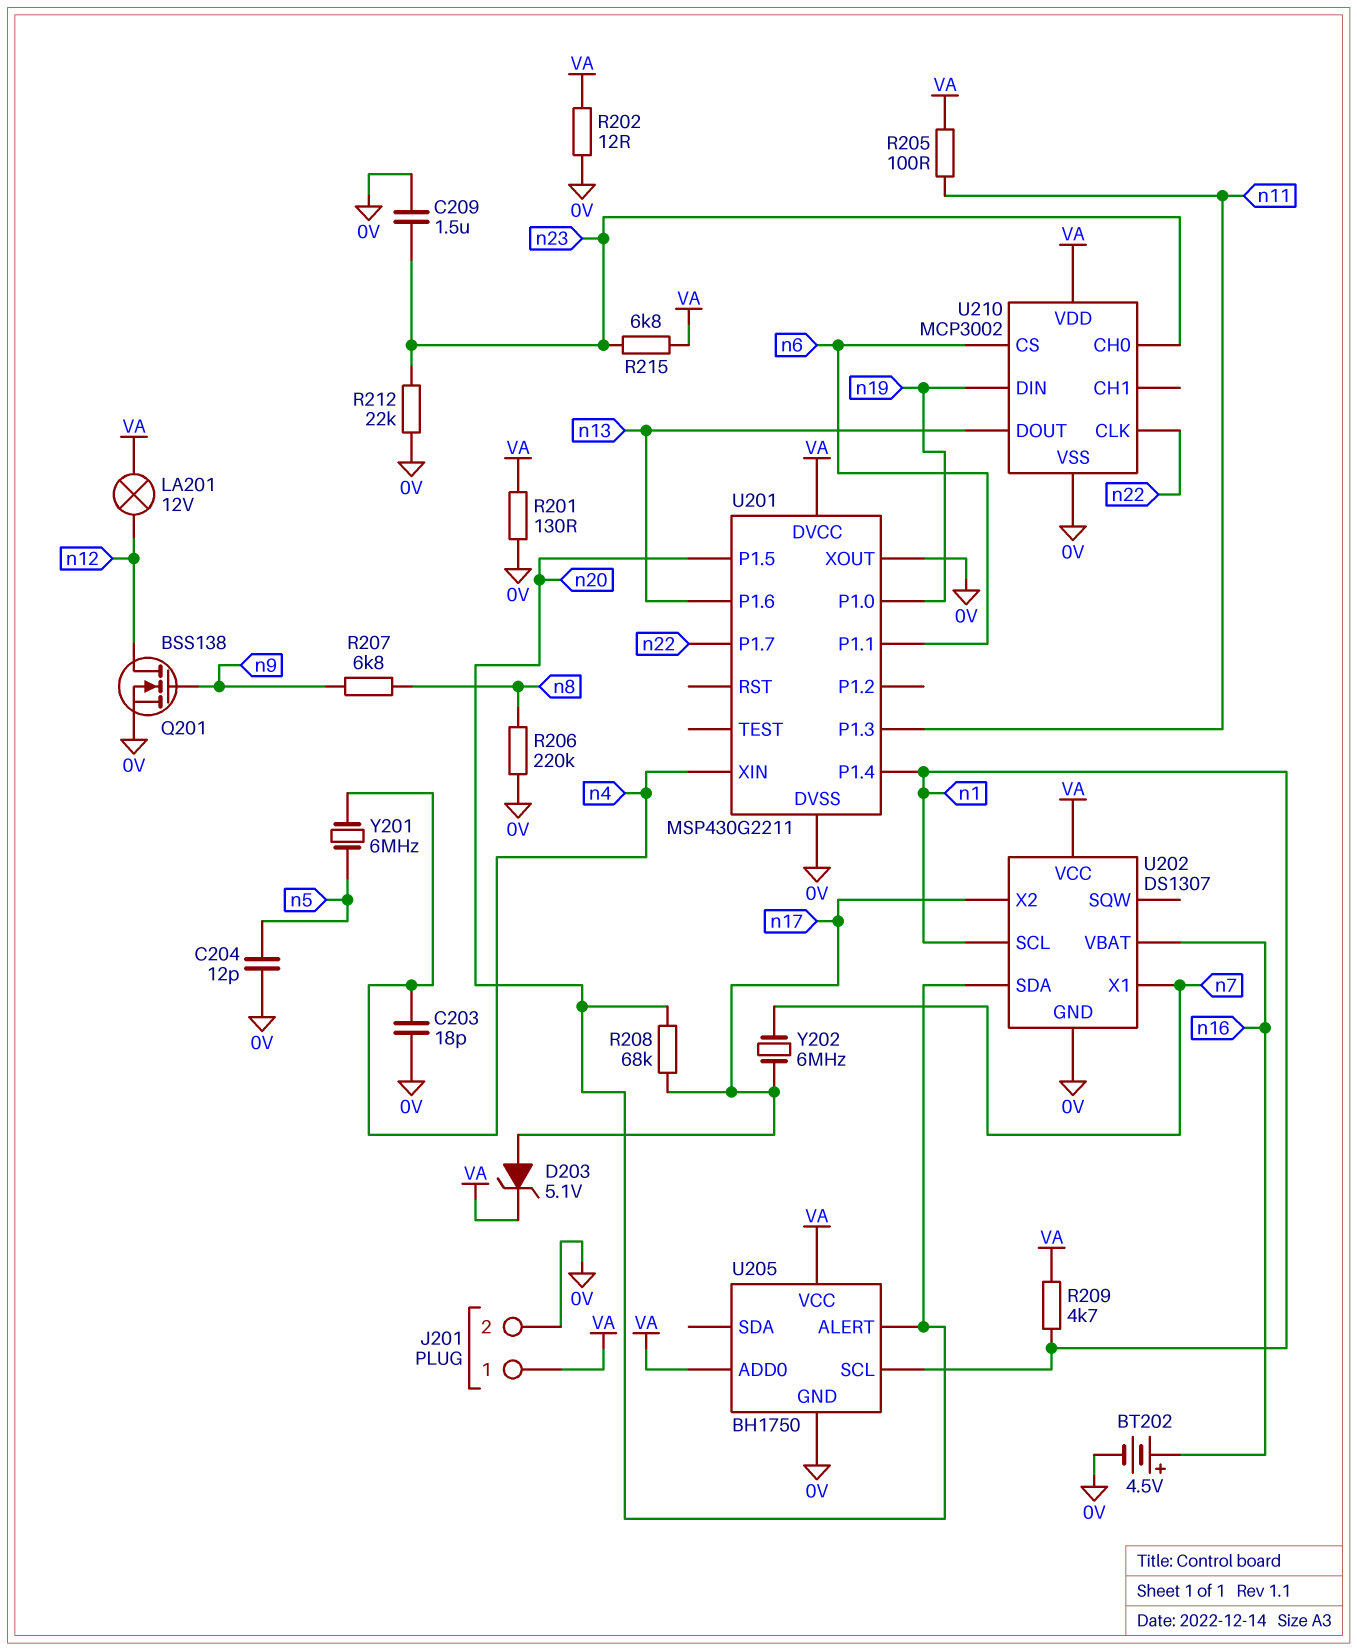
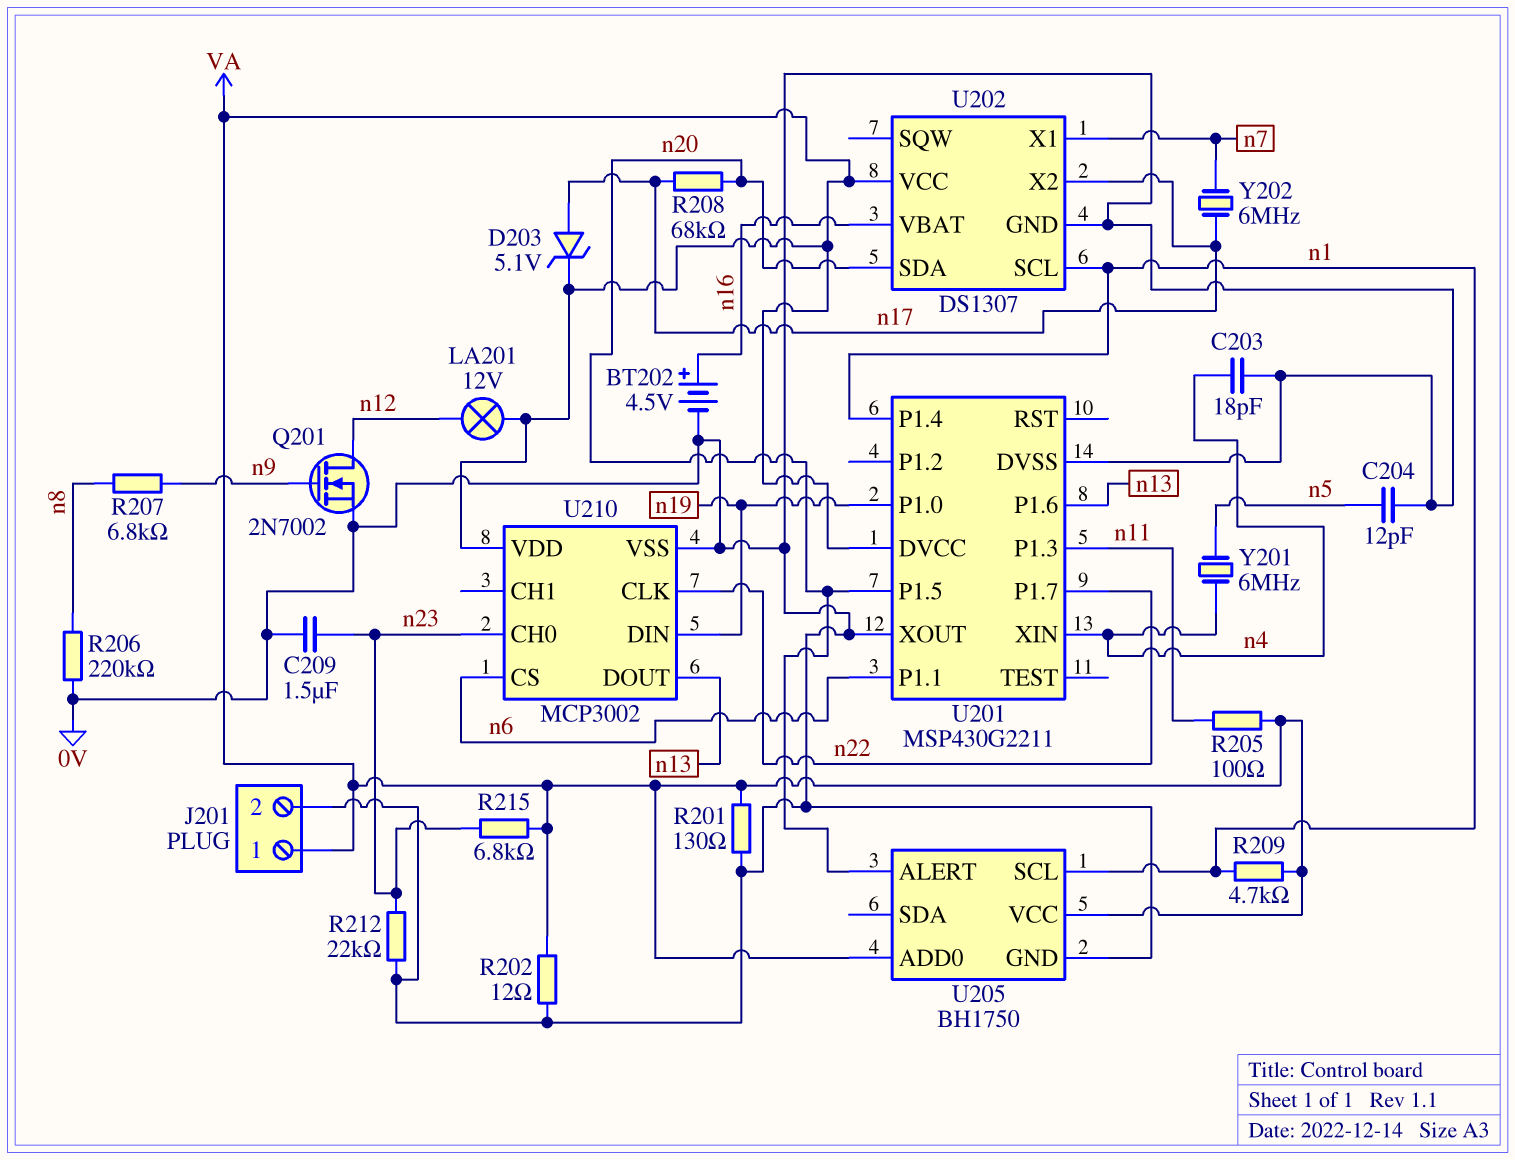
Q201: NMOS BSS138 (G n9, D n12, S 0V) -> NMOS 2N7002 (G n9, D n12, S 0V)

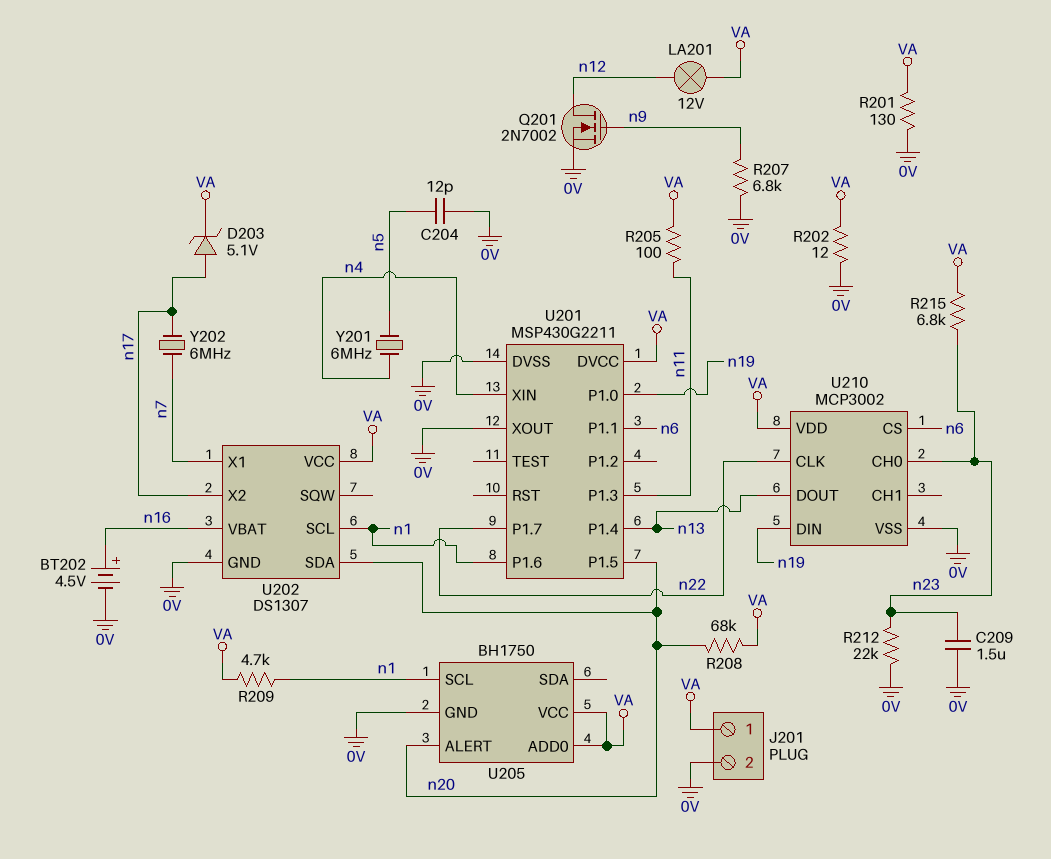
C203: 18pF (0V, n4) -> none
R206: 220k (0V, n8) -> none
R207: 6.8k (n8, n9) -> 6.8k (0V, n9)
R208: 68k (n17, n20) -> 68k (VA, n20)
U201 pin P1.4: n1 -> n13
U201 pin P1.6: n13 -> n1

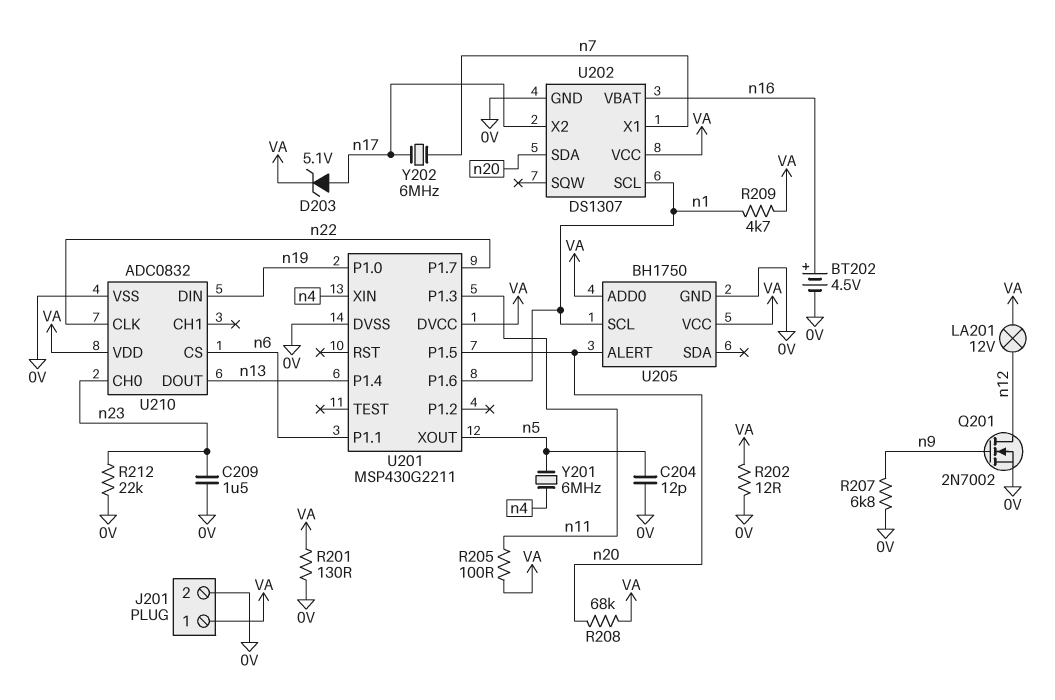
R215: 6.8k (VA, n23) -> none
U201 pin XOUT: 0V -> n5
U210: MCP3002 -> ADC0832

